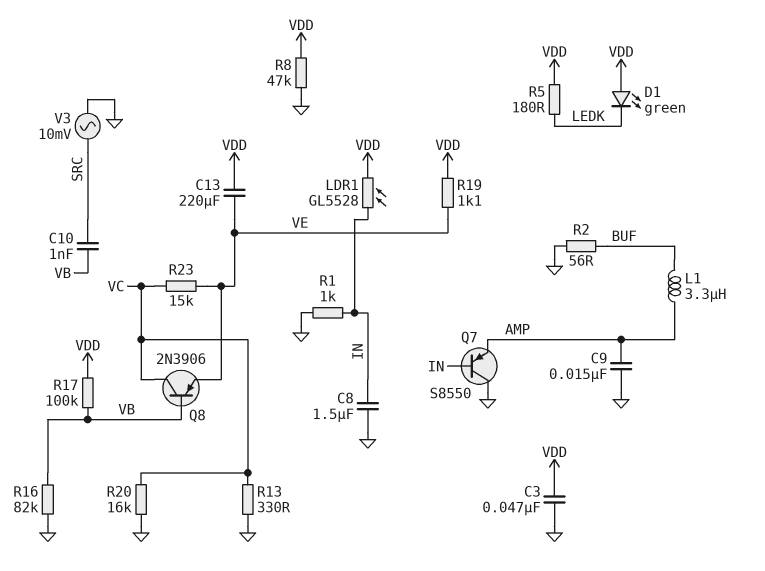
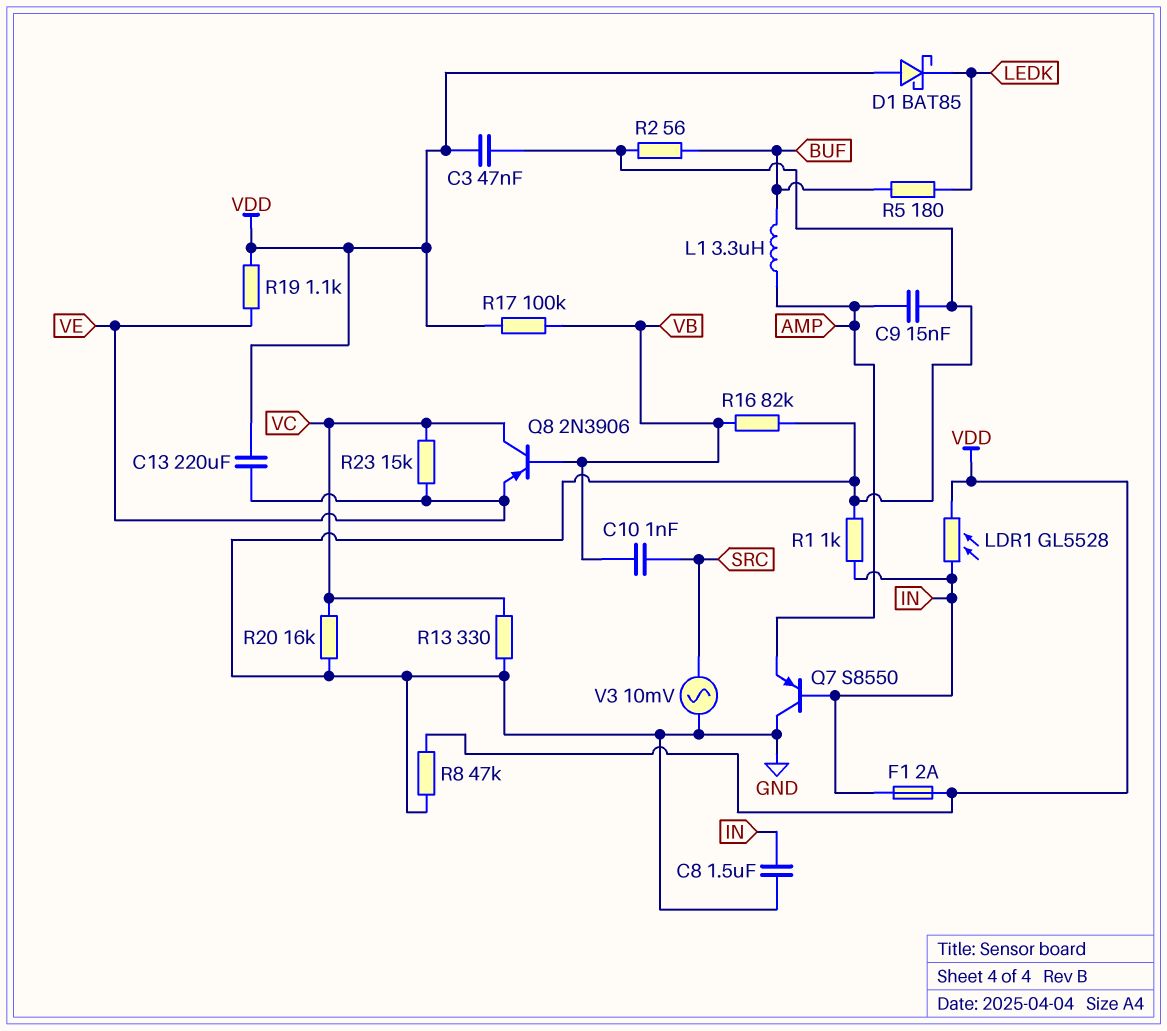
D1: LED green (A VDD, K LEDK) -> schottky BAT85 (A VDD, K LEDK)
F1: none -> 2A (IN, VDD)
R5: 180 (LEDK, VDD) -> 180 (BUF, LEDK)

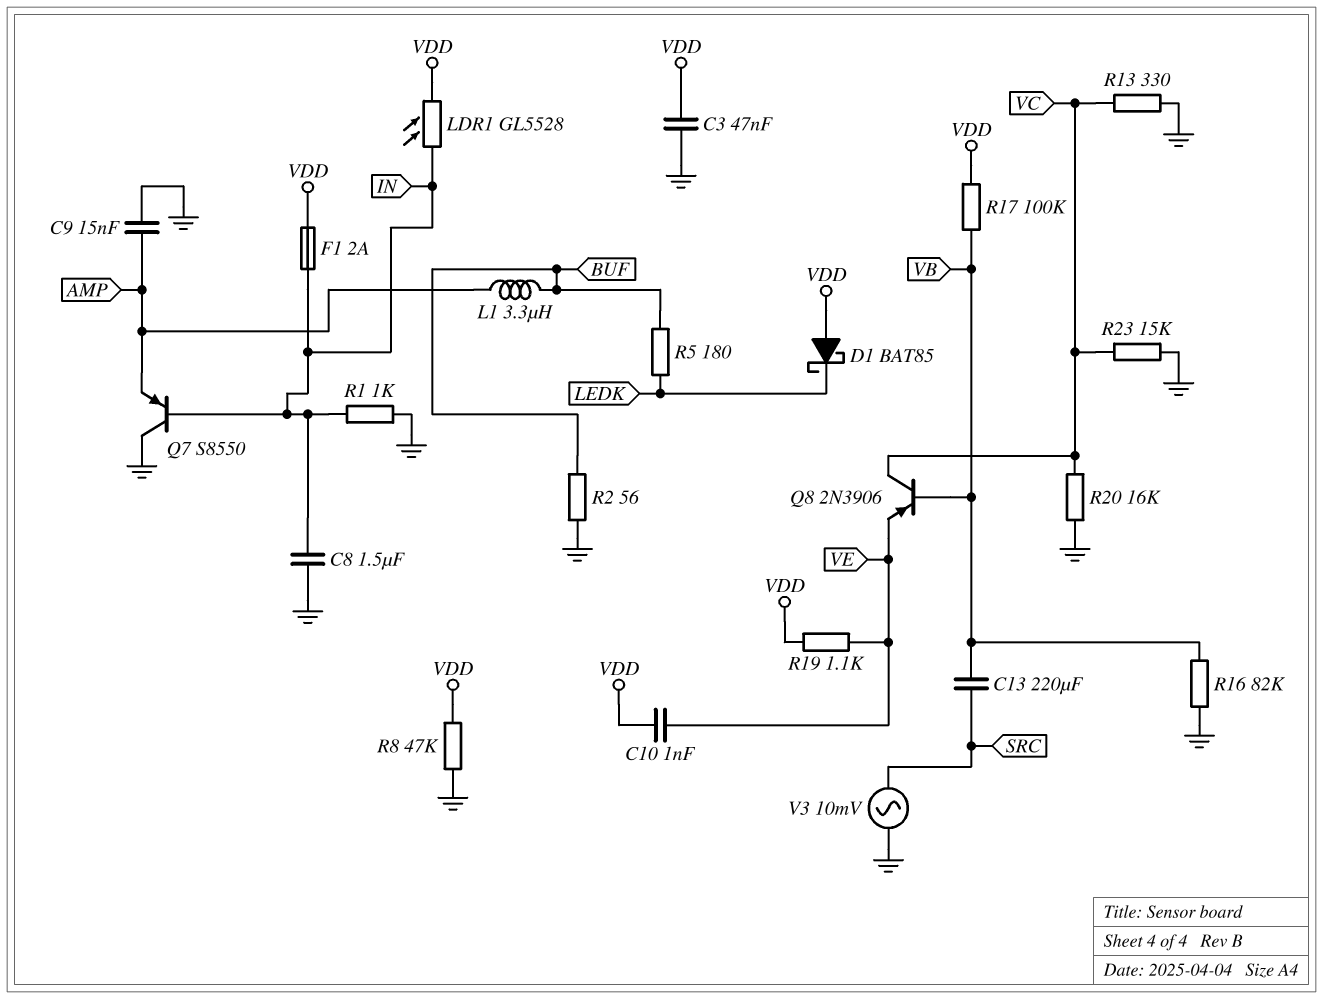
C10: 1nF (SRC, VB) -> 1nF (VDD, VE)
C13: 220uF (VDD, VE) -> 220uF (SRC, VB)
R23: 15k (VC, VE) -> 15k (GND, VC)

